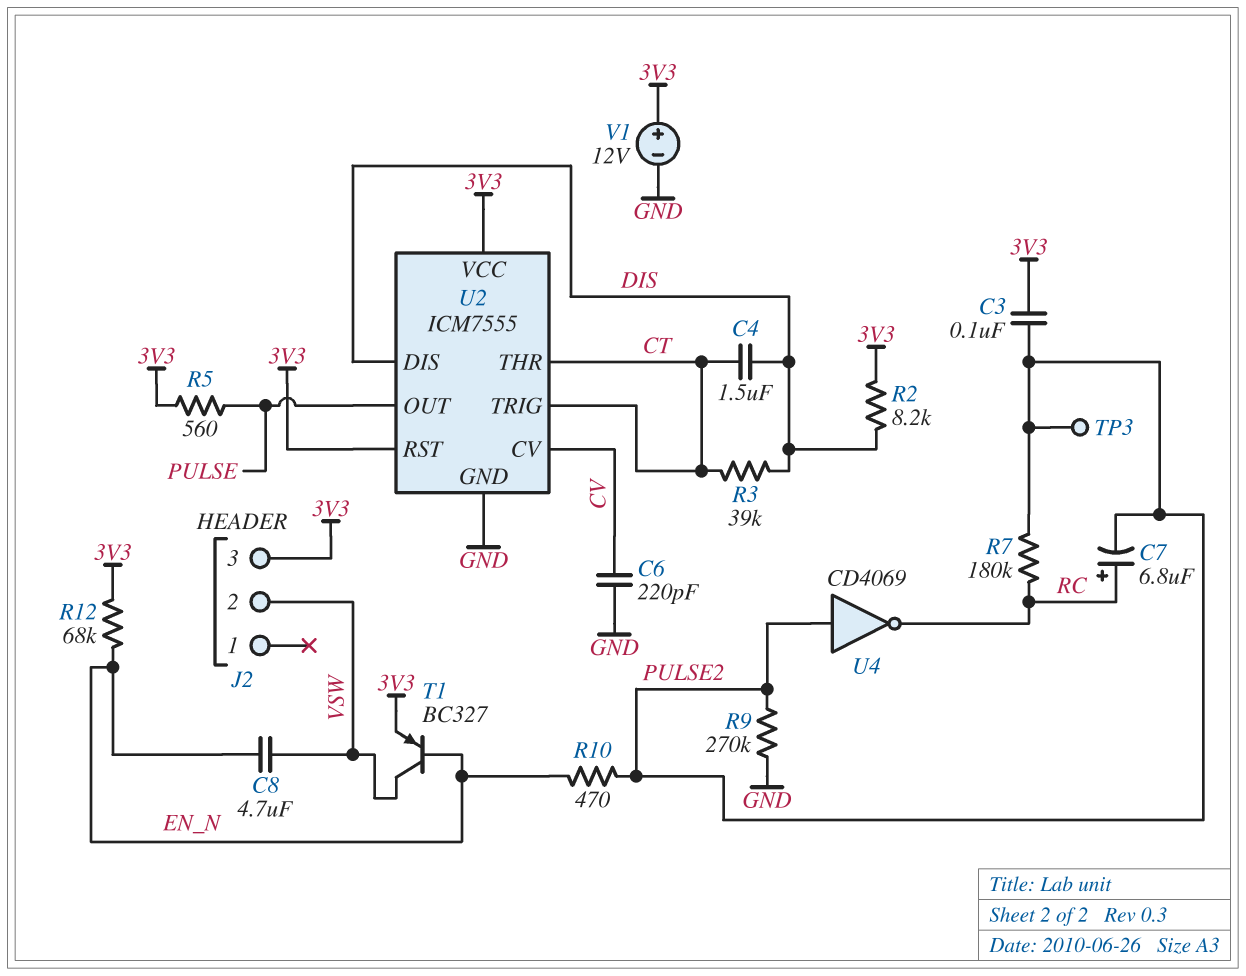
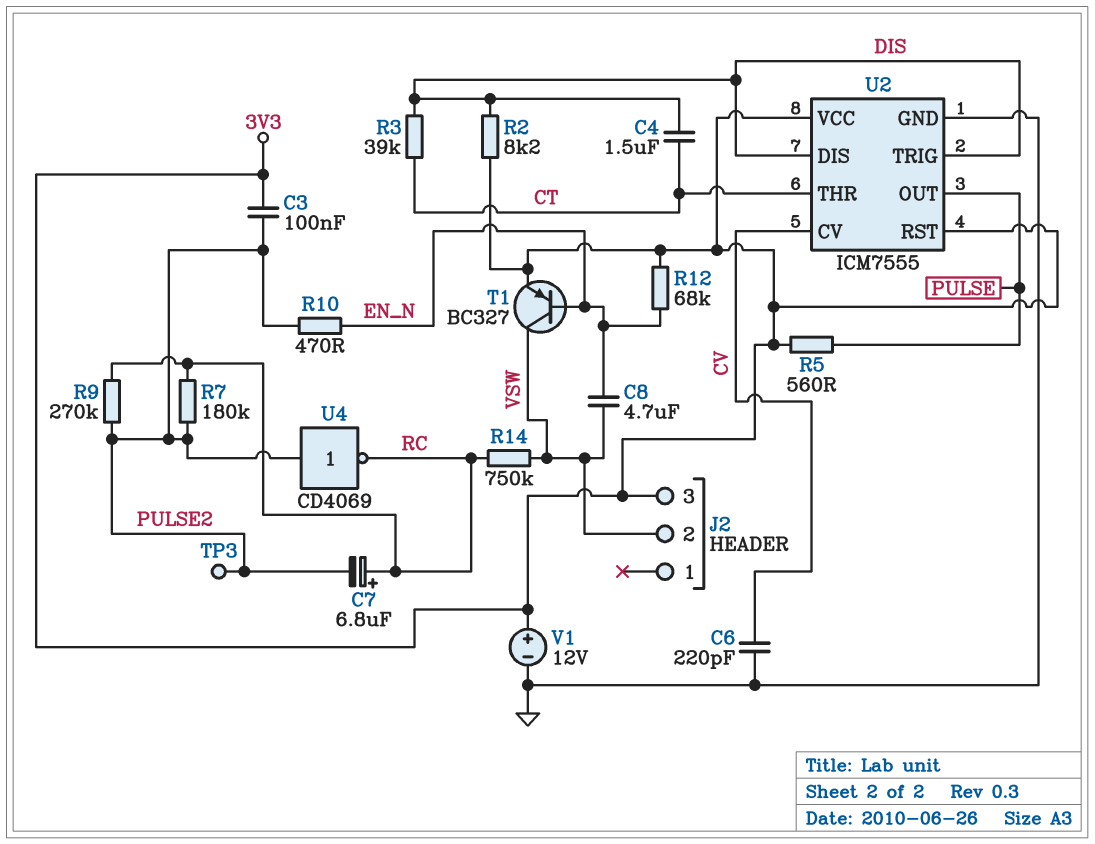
R9: 270k (GND, PULSE2) -> 270k (PULSE2, RC)
R14: none -> 750k (RC, VSW)
U2 pin TRIG: CT -> DIS

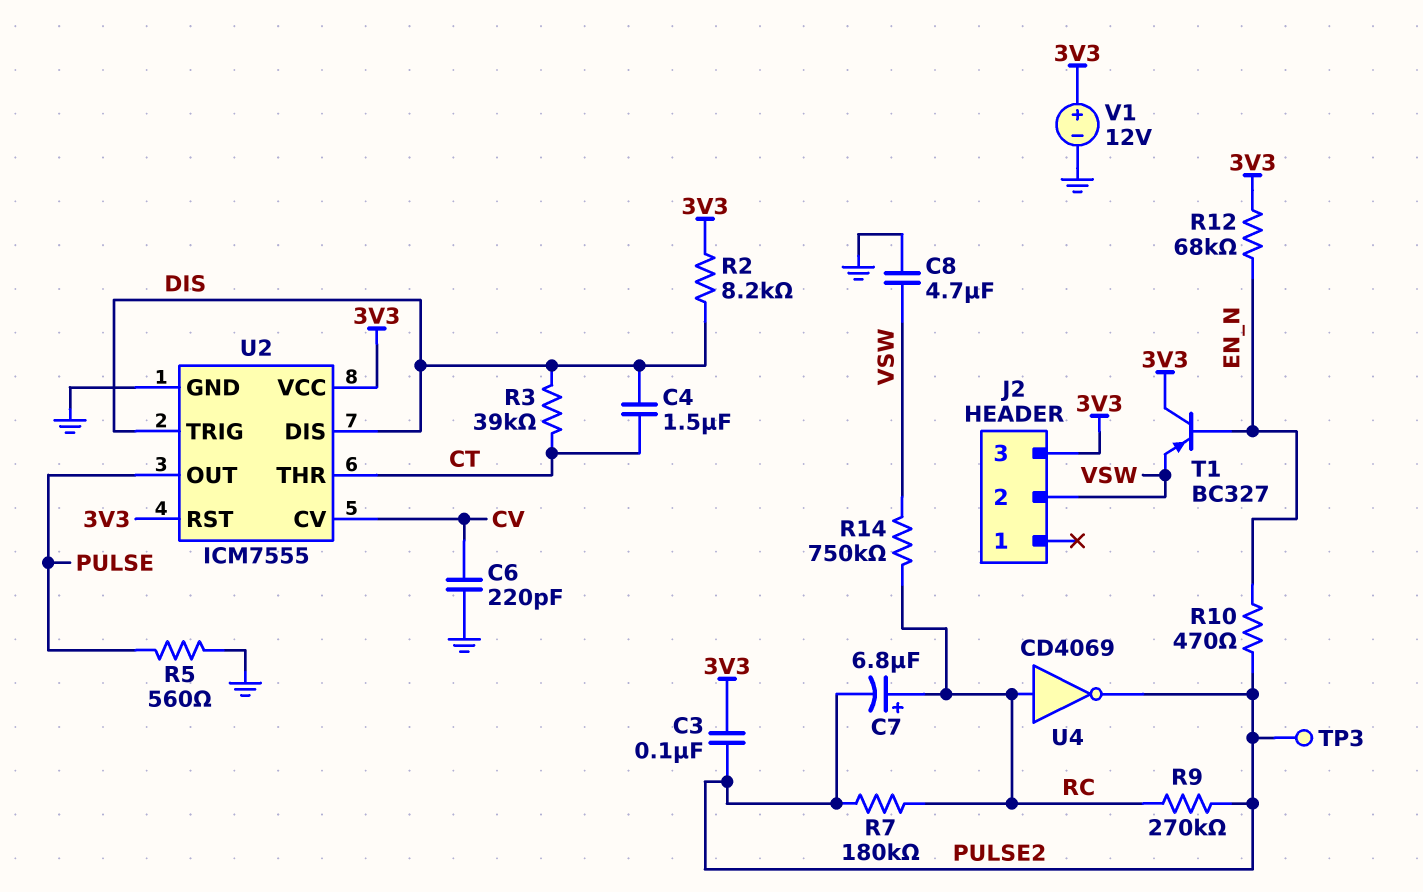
C8: 4.7uF (EN_N, VSW) -> 4.7uF (GND, VSW)
R5: 560 (3V3, PULSE) -> 560 (GND, PULSE)
T1: PNP BC327 (B EN_N, C VSW, E 3V3) -> PNP BC327 (B EN_N, C 3V3, E VSW)
U4: NOT CD4069 (in PULSE2, out RC) -> NOT CD4069 (in RC, out PULSE2)

